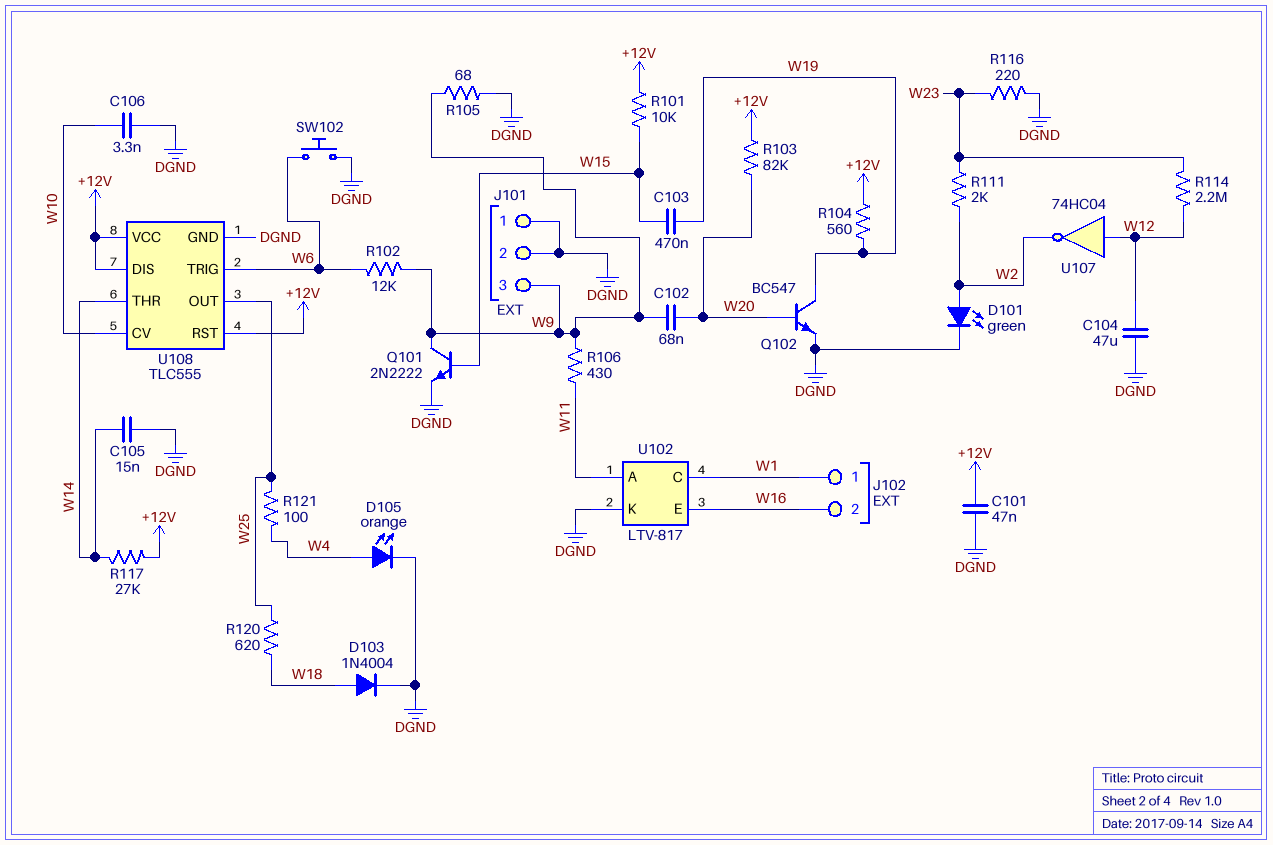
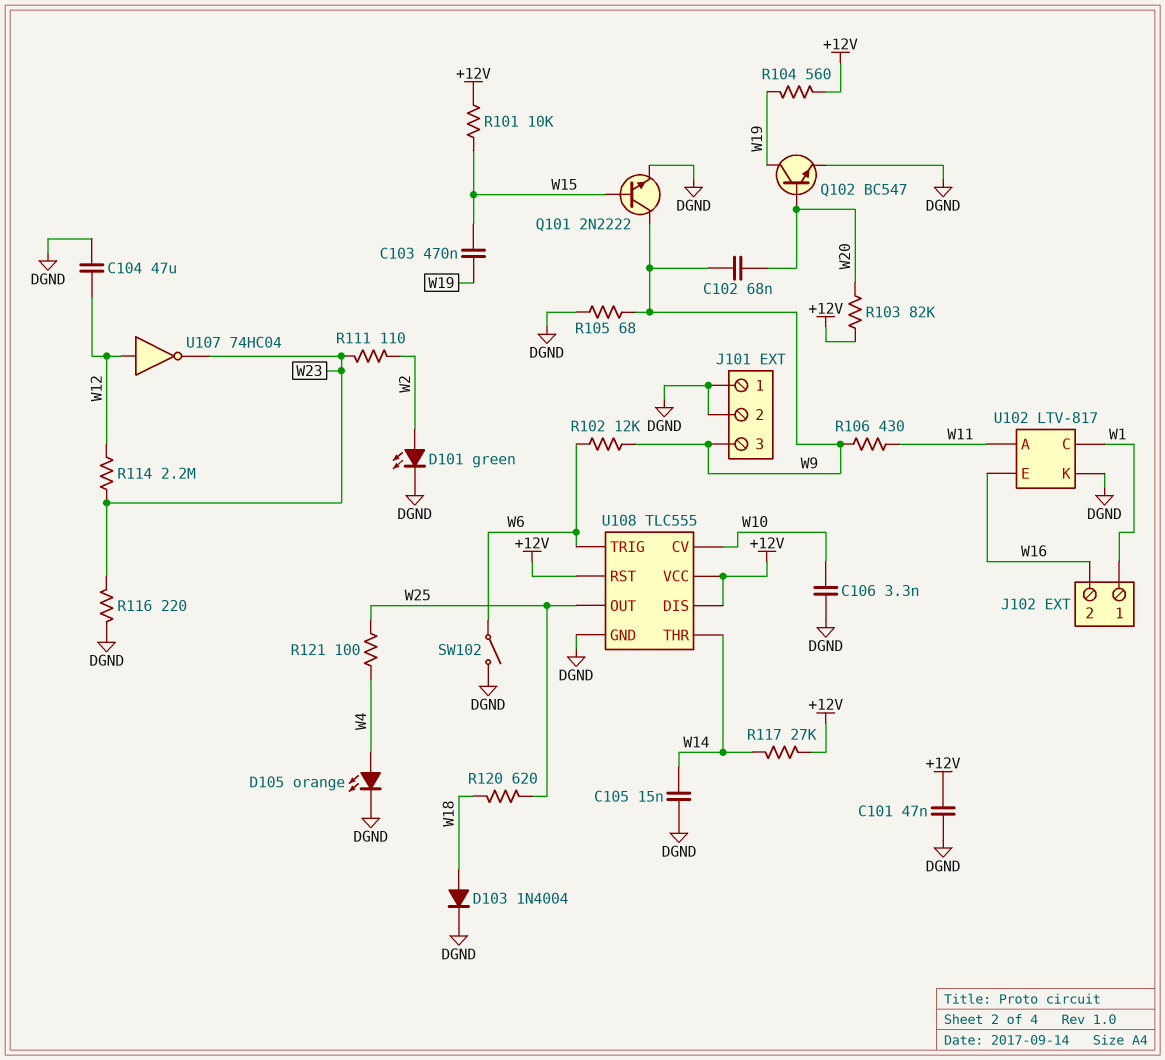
R111: 2k (W2, W23) -> 110 (W2, W23)
SW102: button (DGND, W6) -> switch (DGND, W6)
U107: NOT 74HC04 (in W12, out W2) -> NOT 74HC04 (in W12, out W23)

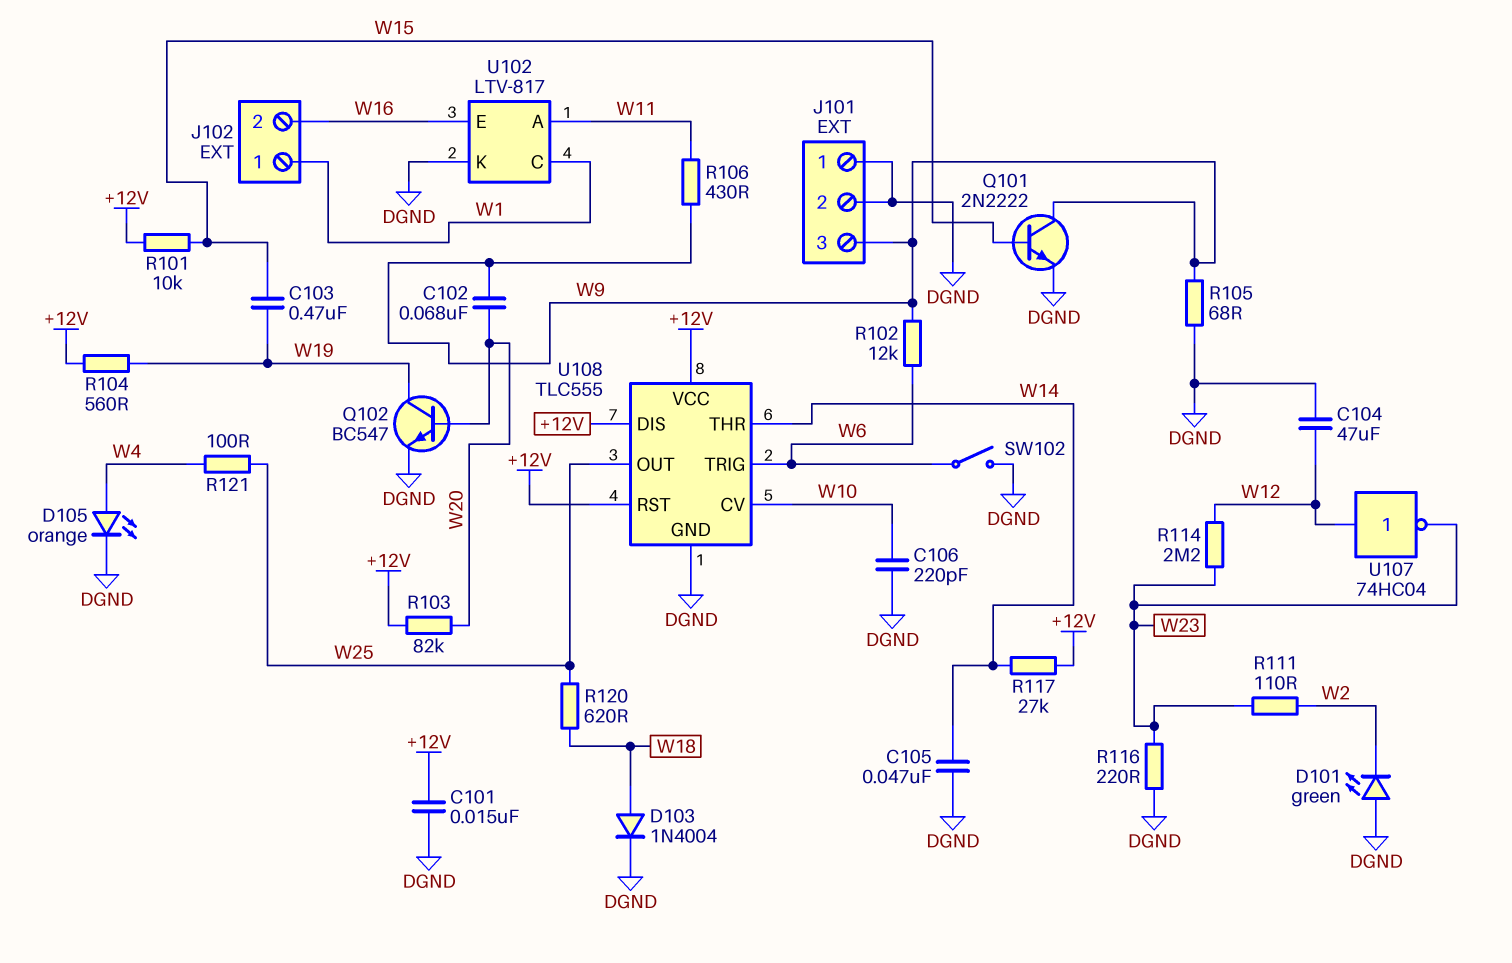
C101: 47nF (+12V, DGND) -> 15nF (+12V, DGND)
C105: 15nF (DGND, W14) -> 47nF (DGND, W14)
C106: 3.3nF (DGND, W10) -> 220pF (DGND, W10)
D101: LED green (A W2, K DGND) -> LED green (A DGND, K W2)

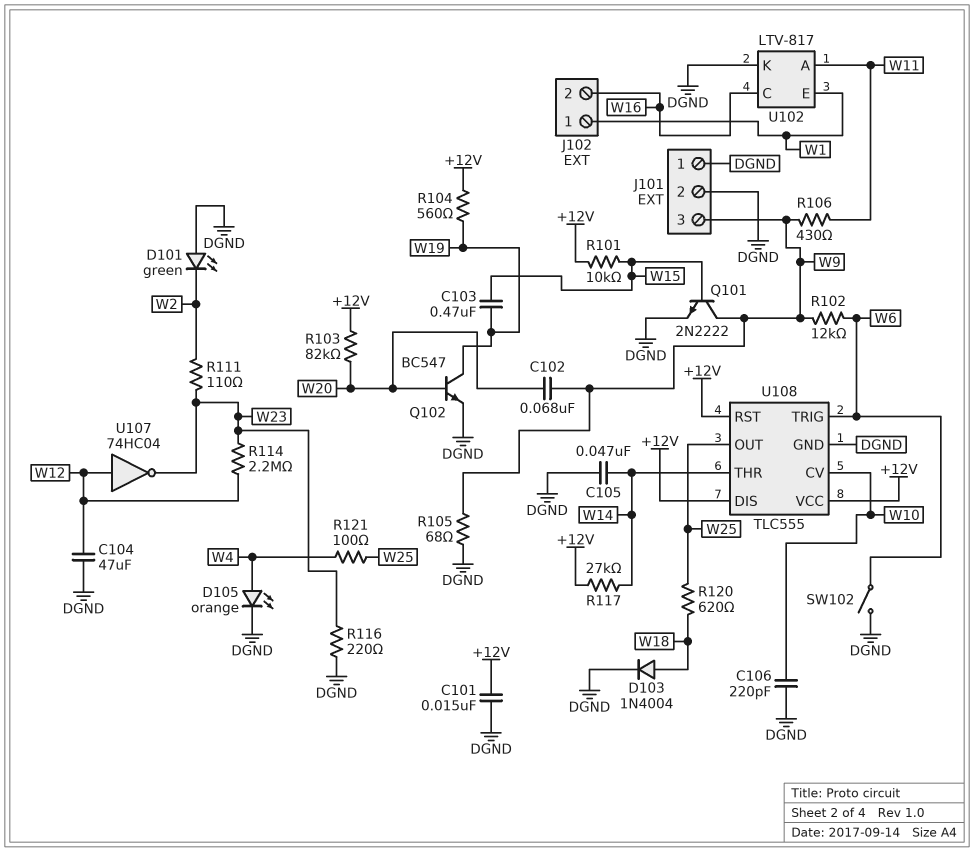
U102 pin C: W1 -> W16
U102 pin E: W16 -> W1

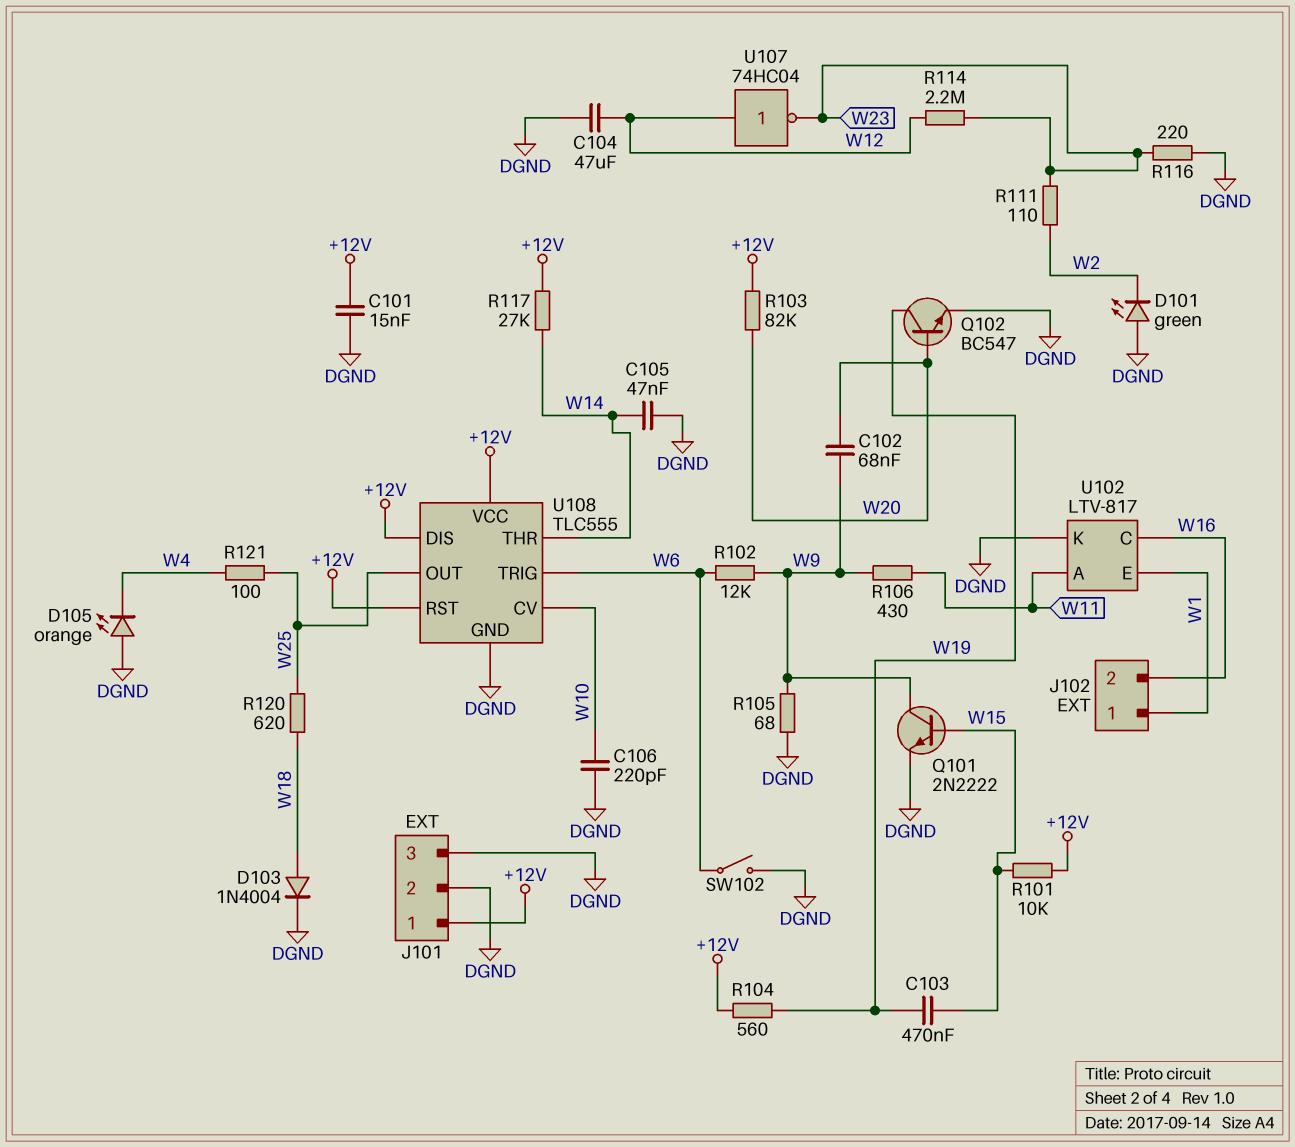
D105: LED orange (A W4, K DGND) -> LED orange (A DGND, K W4)
J101 pin 1: DGND -> +12V
J101 pin 3: W9 -> DGND

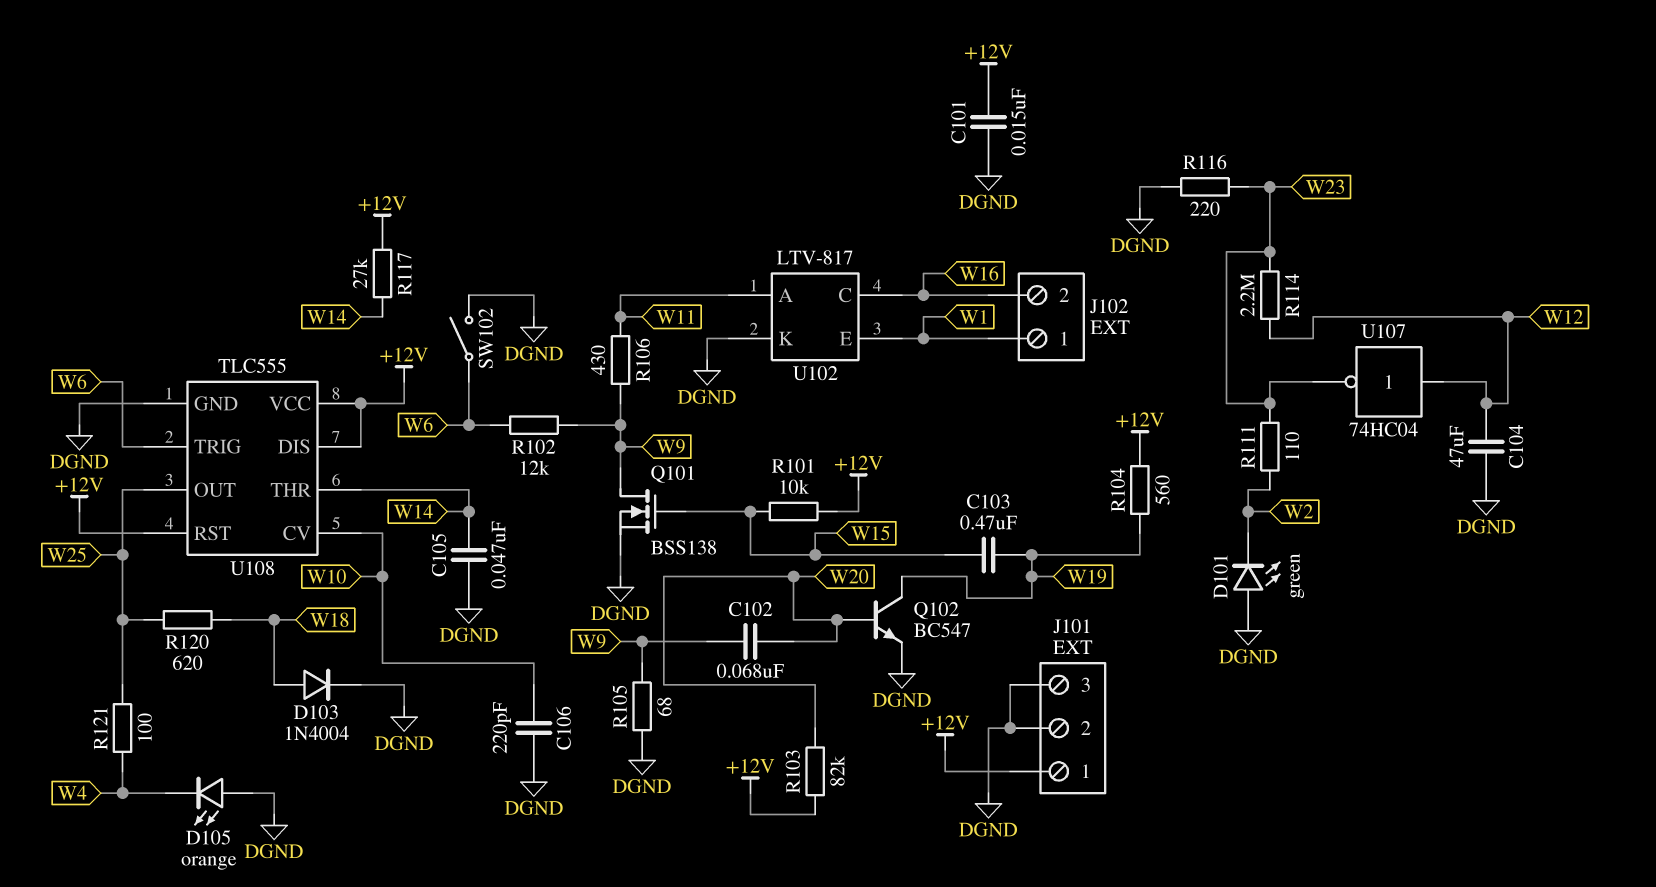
Q101: NPN 2N2222 (B W15, C W9, E DGND) -> NMOS BSS138 (G W15, D W9, S DGND)

